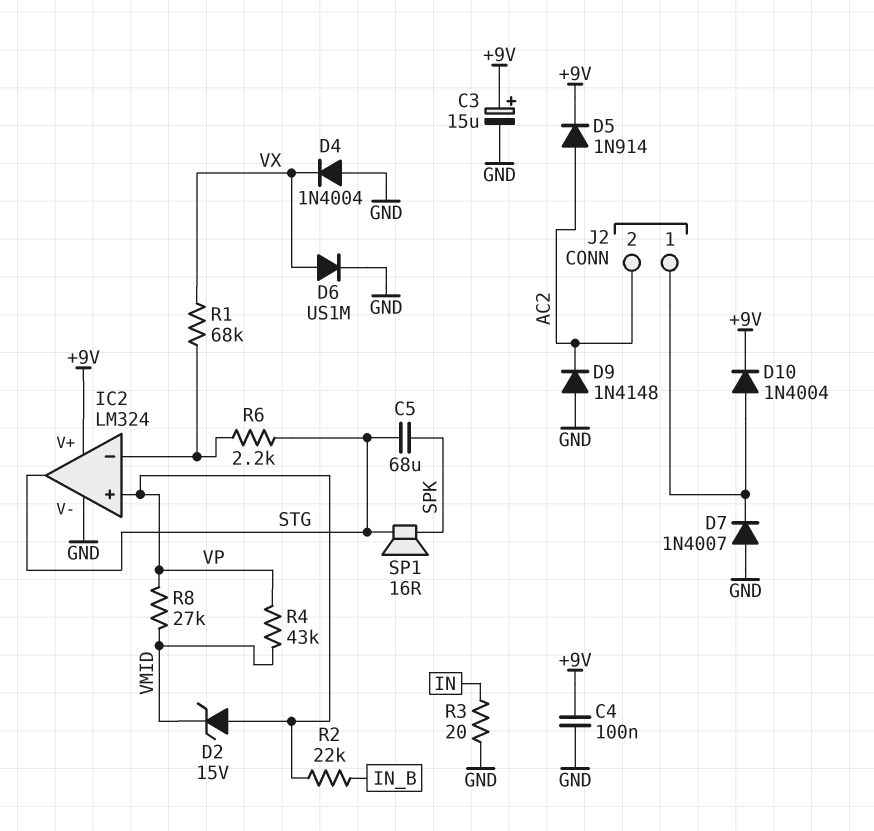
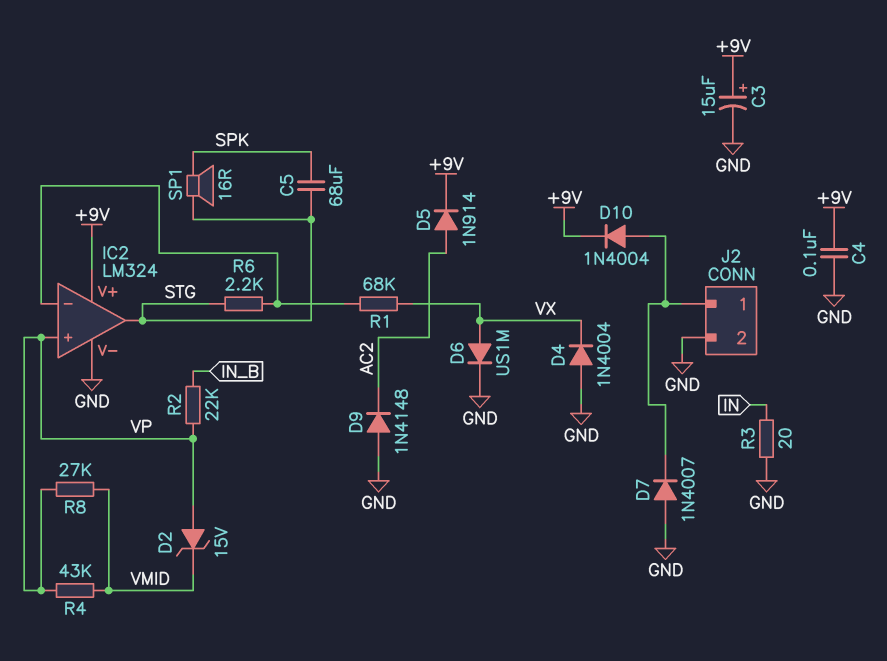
J2 pin 2: AC2 -> GND

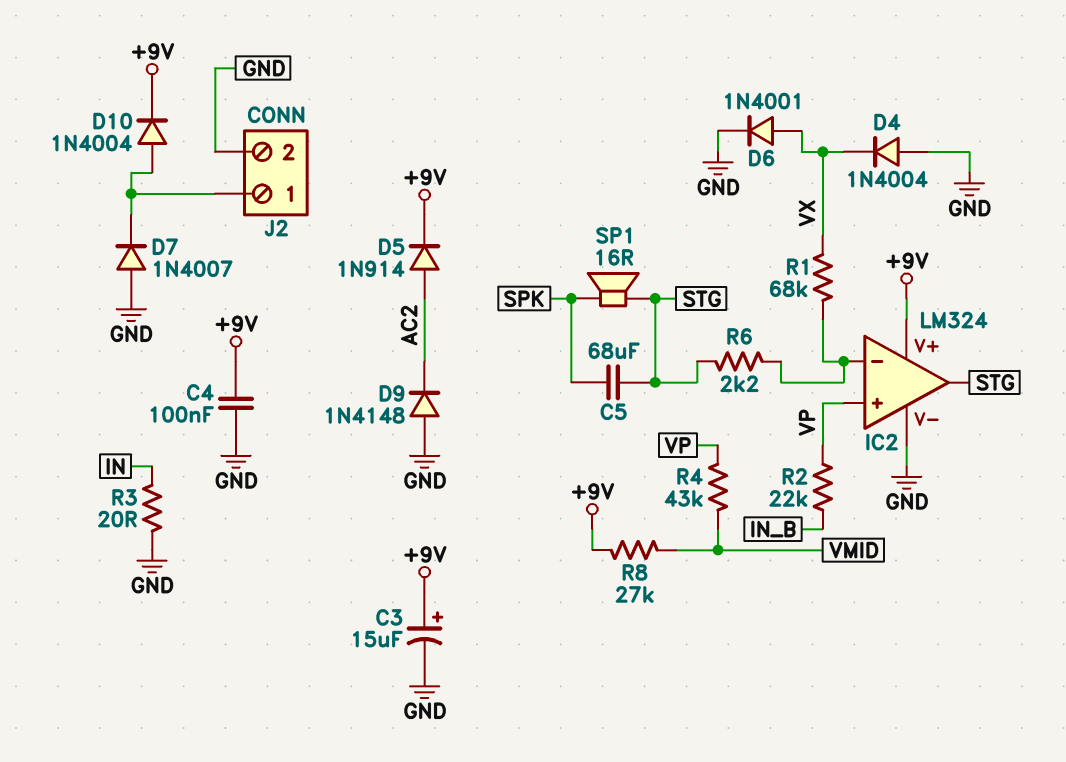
D2: zener 15V (A VP, K VMID) -> none
D6: diode US1M (A VX, K GND) -> diode 1N4001 (A VX, K GND)
R8: 27k (VMID, VP) -> 27k (+9V, VMID)

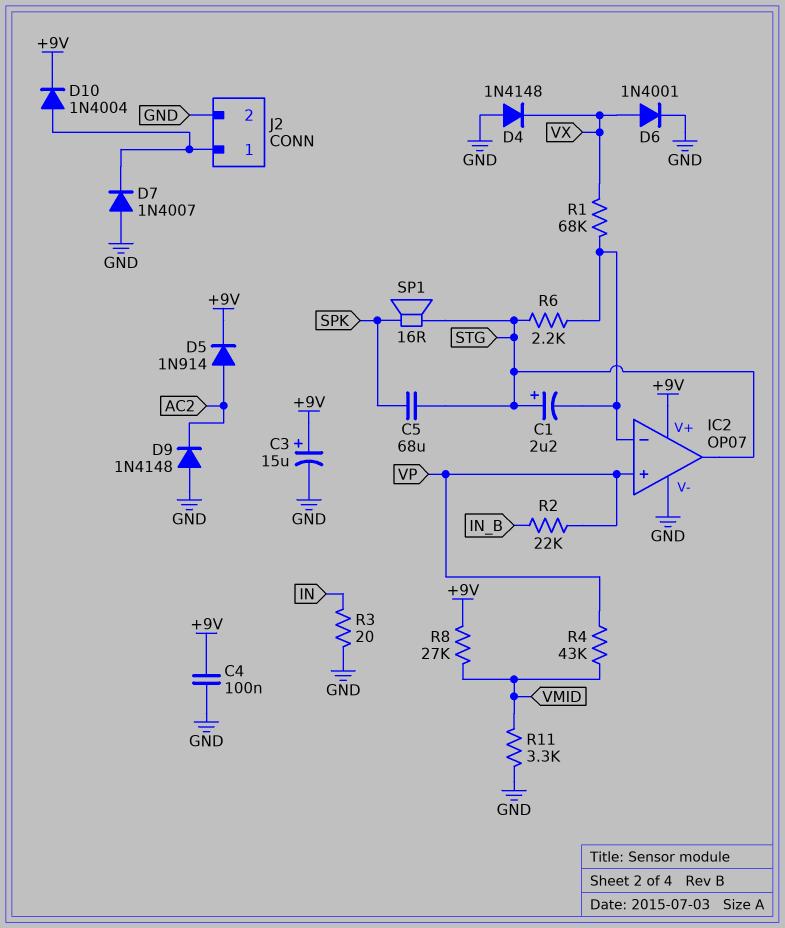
C1: none -> 2.2uF (plus STG, minus IC2/in-)
D4: diode 1N4004 (A GND, K VX) -> diode 1N4148 (A GND, K VX)
IC2: LM324 -> OP07
R11: none -> 3.3k (GND, VMID)

